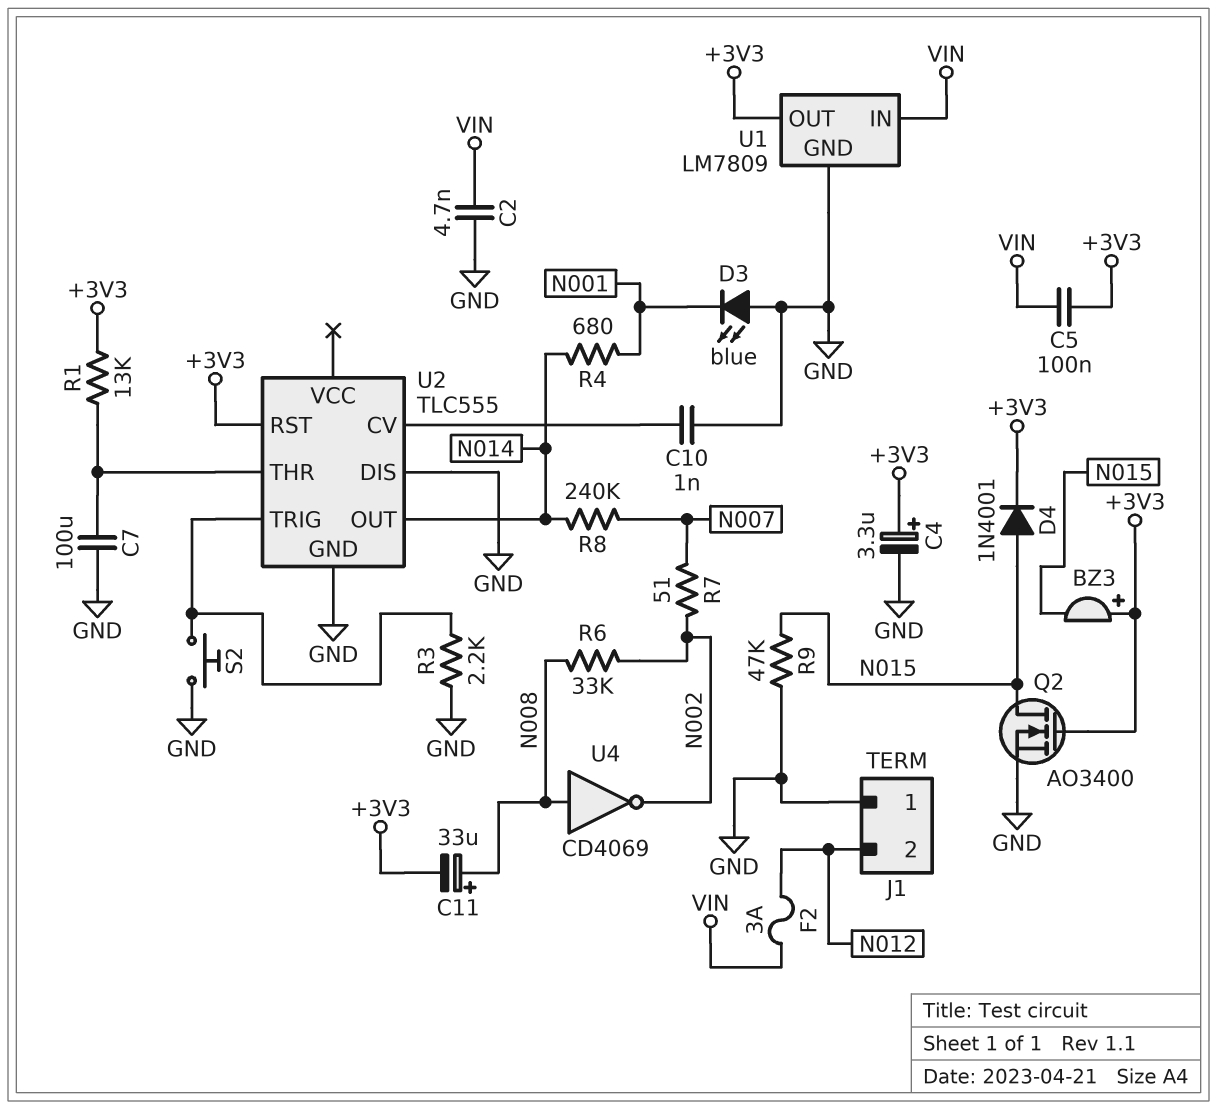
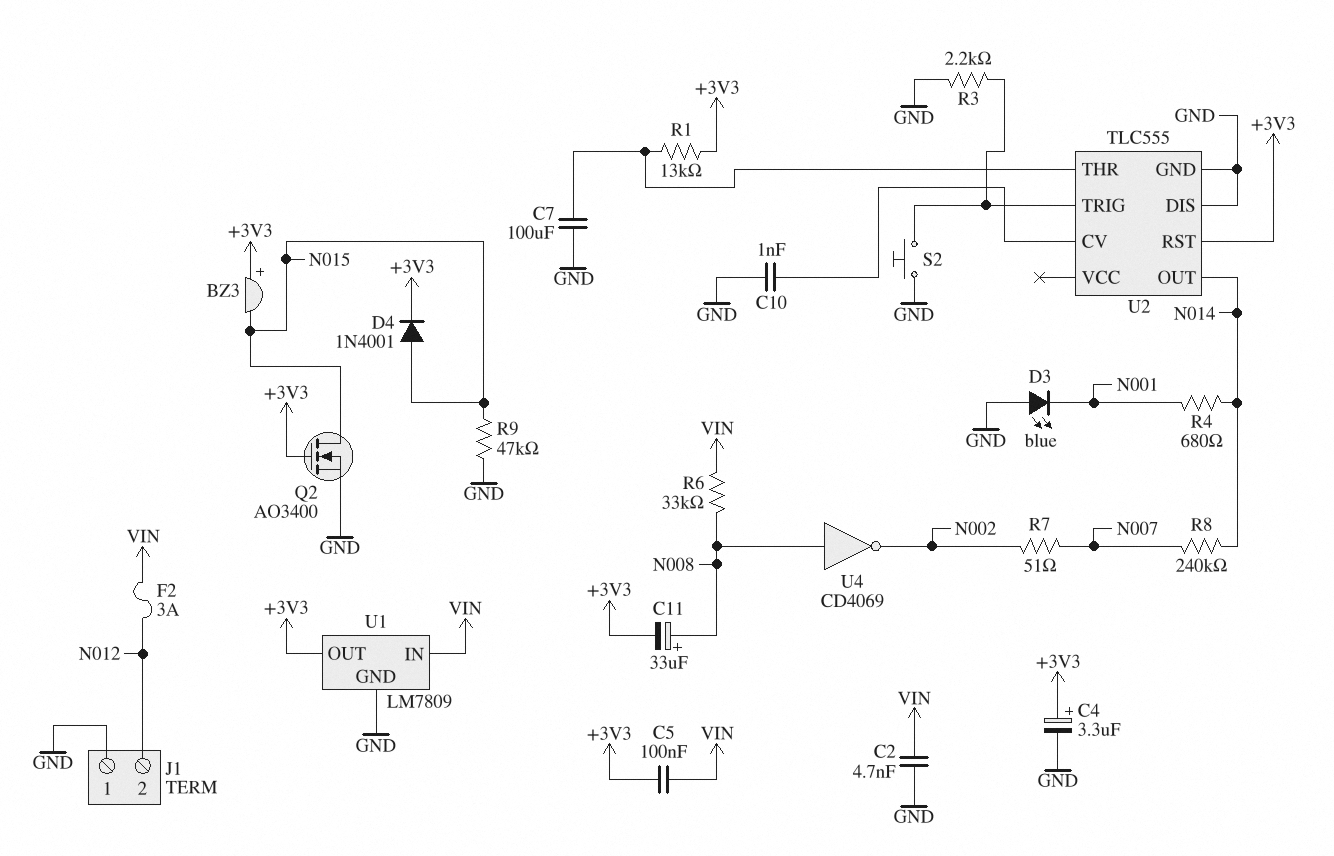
R6: 33k (N002, N008) -> 33k (N008, VIN)

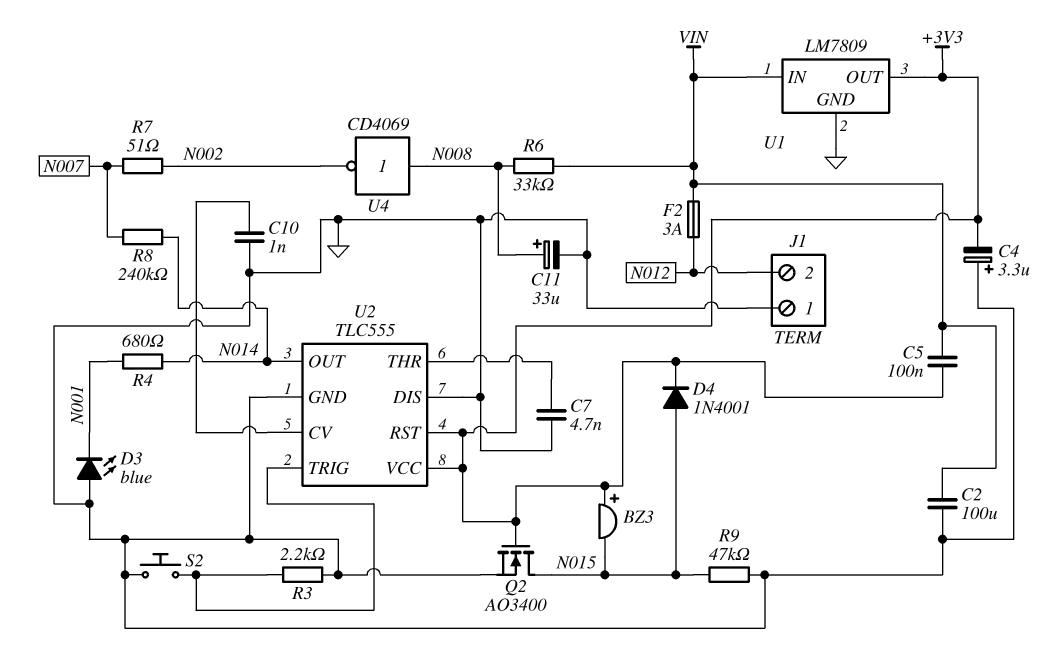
C2: 4.7nF (GND, VIN) -> 100uF (GND, VIN)
C4: 3.3uF (plus +3V3, minus GND) -> 3.3uF (plus GND, minus +3V3)
C7: 100uF (GND, U2/THR) -> 4.7nF (GND, U2/THR)
C11: 33uF (plus N008, minus +3V3) -> 33uF (plus N008, minus GND)
R1: 13k (+3V3, U2/THR) -> none
U2 pin VCC: none -> +3V3

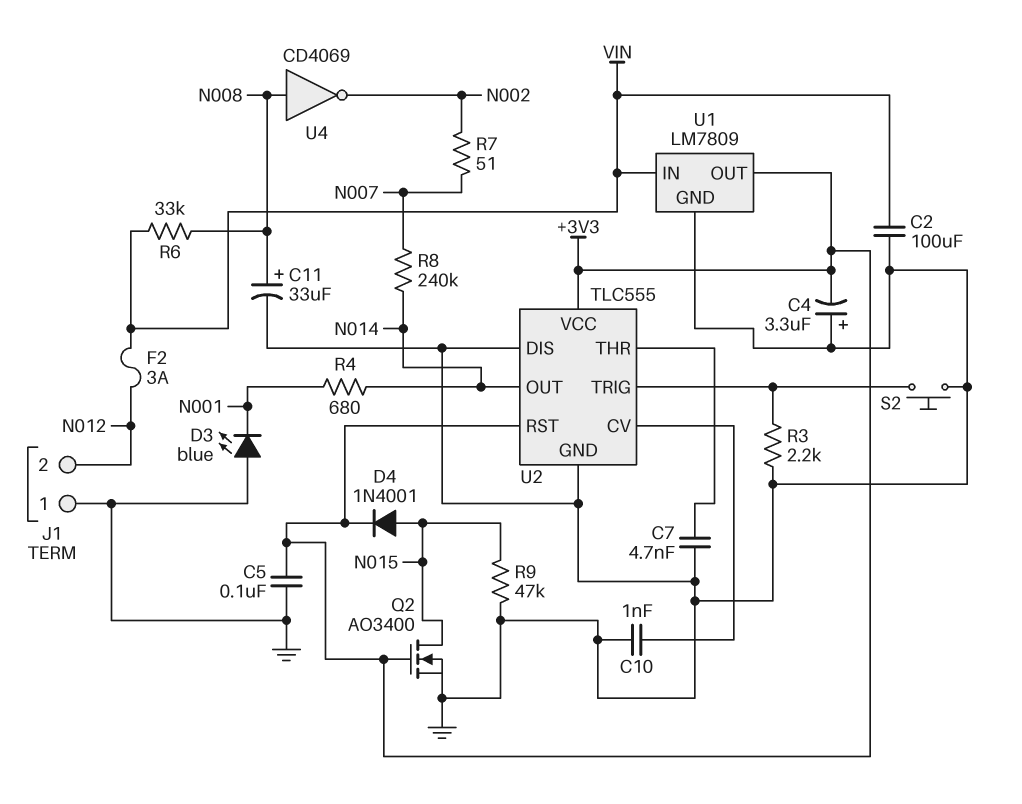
BZ3: buzzer (plus +3V3, minus N015) -> none
C5: 100nF (+3V3, VIN) -> 100nF (+3V3, GND)

